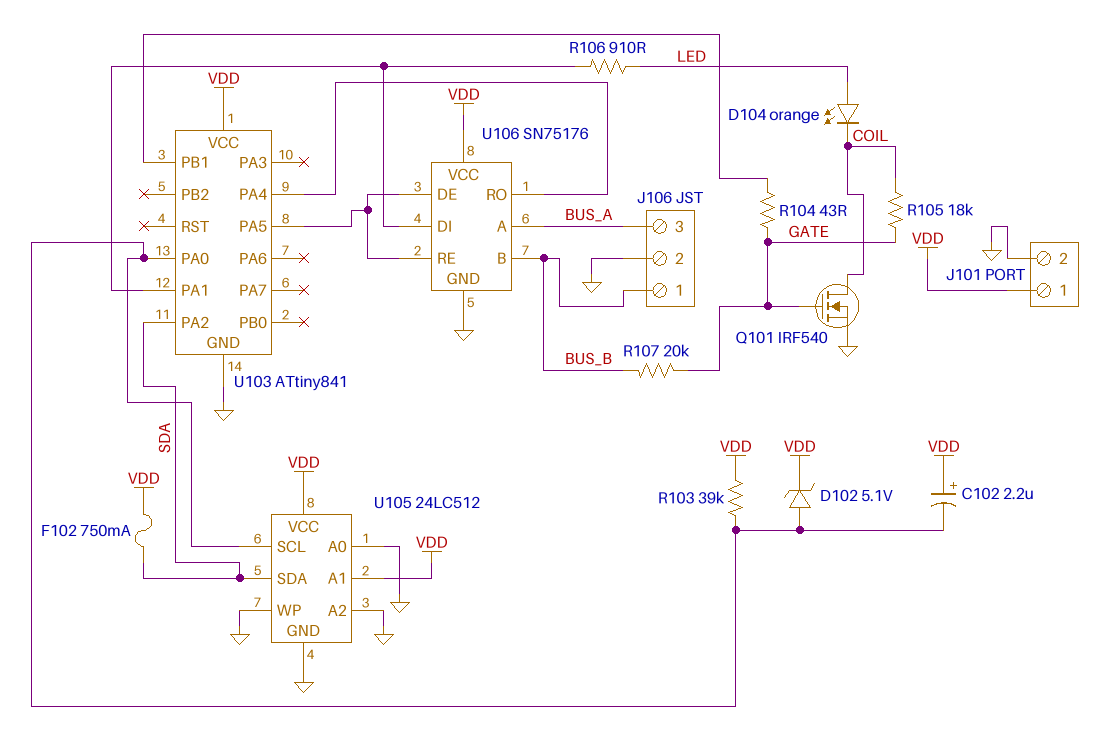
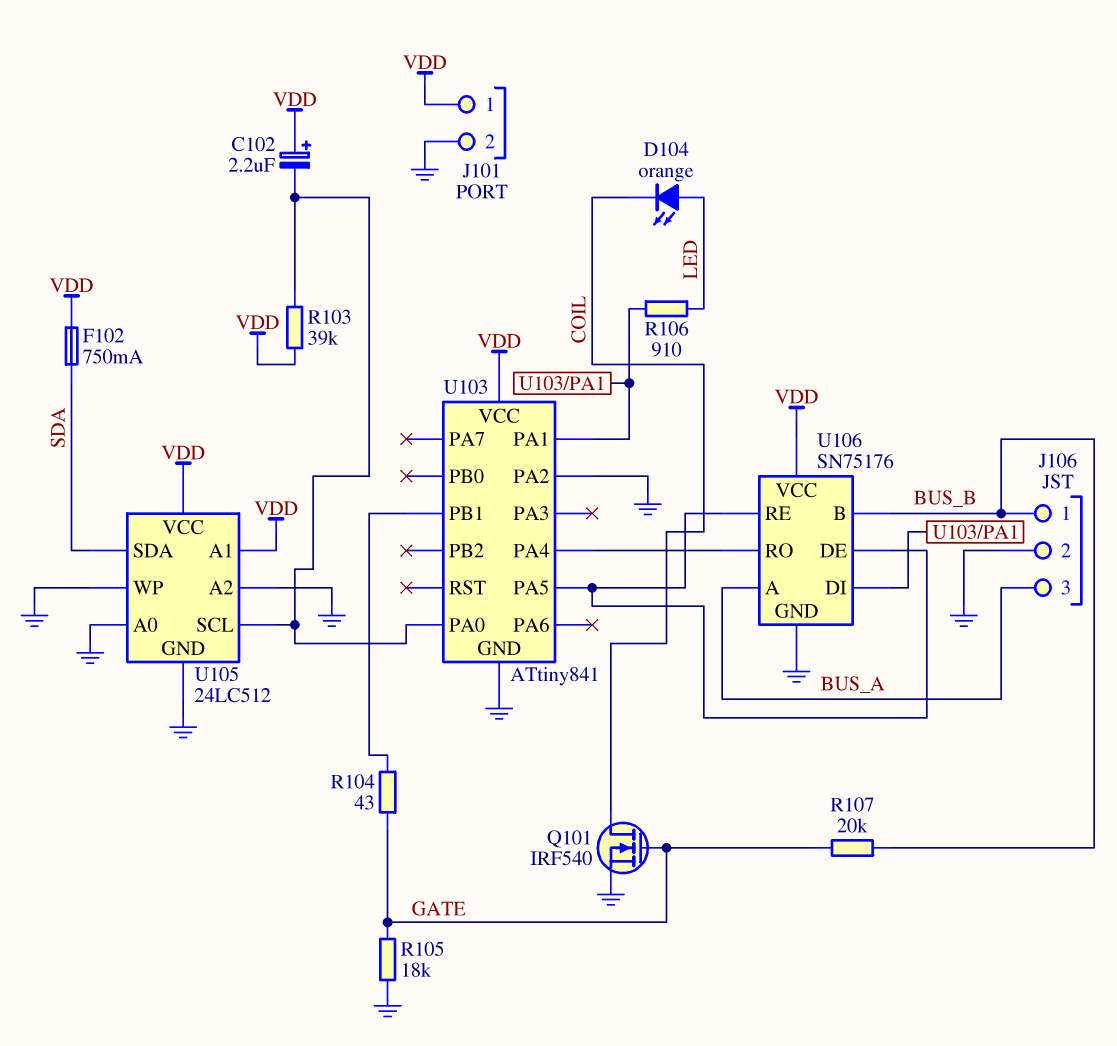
D102: zener 5.1V (A U103/PA0, K VDD) -> none
R105: 18k (COIL, GATE) -> 18k (GATE, GND)
U103 pin PA2: SDA -> GND

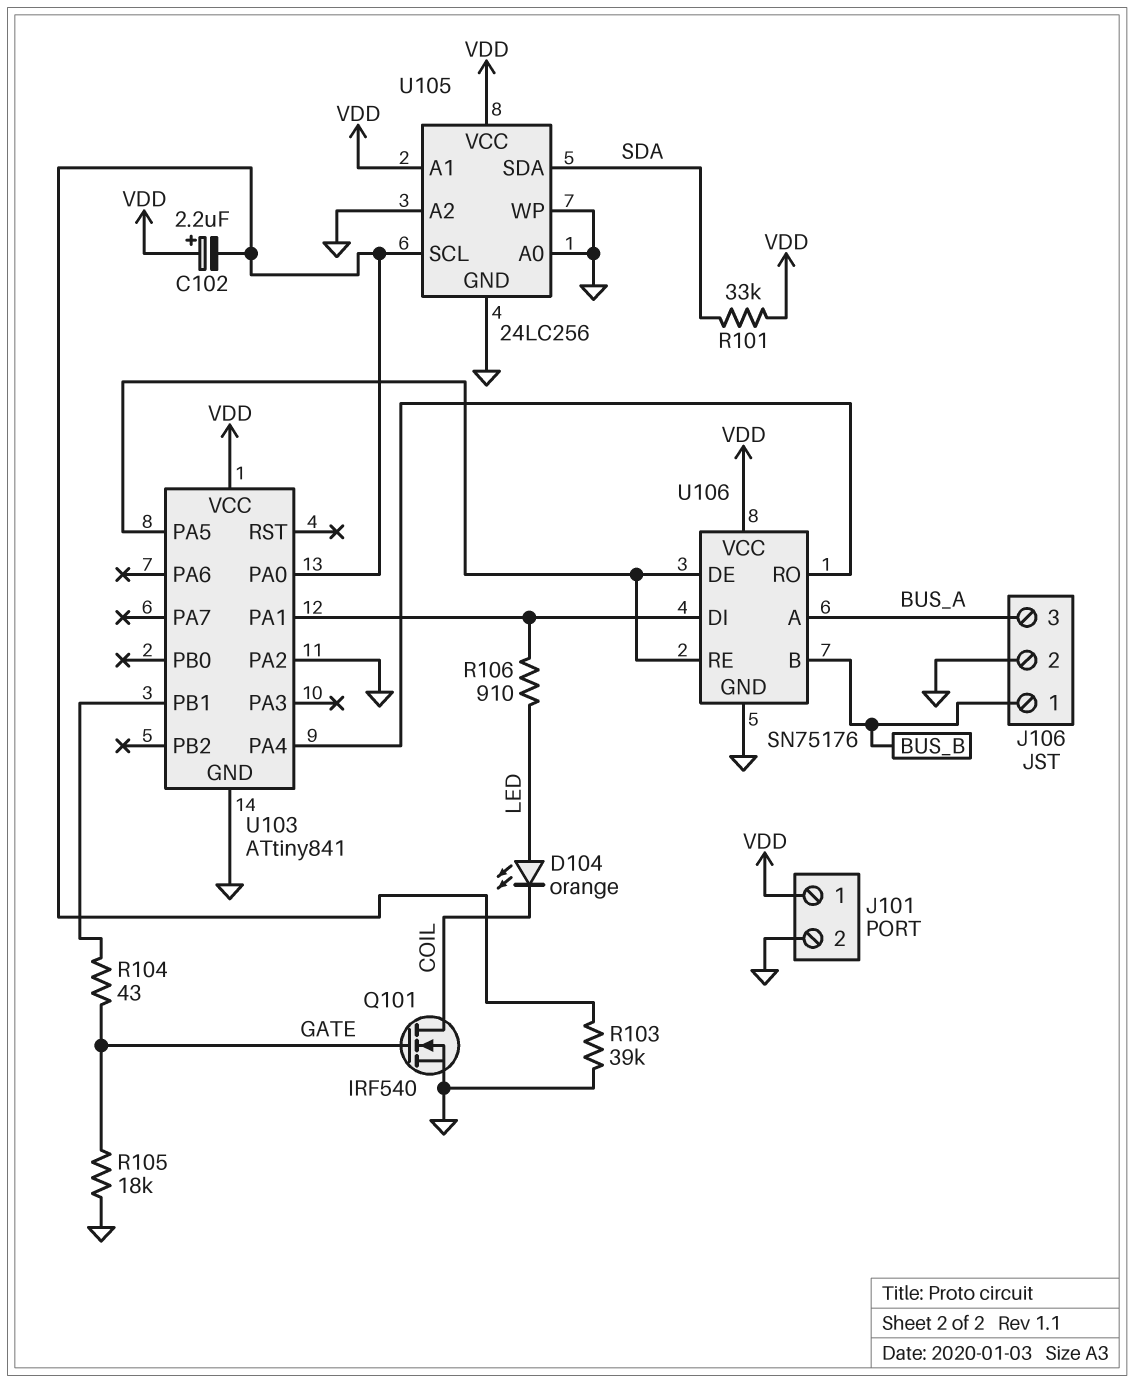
F102: 750mA (SDA, VDD) -> none
R101: none -> 33k (SDA, VDD)
R103: 39k (U103/PA0, VDD) -> 39k (GND, U103/PA0)
R107: 20k (BUS_B, GATE) -> none
U105: 24LC512 -> 24LC256

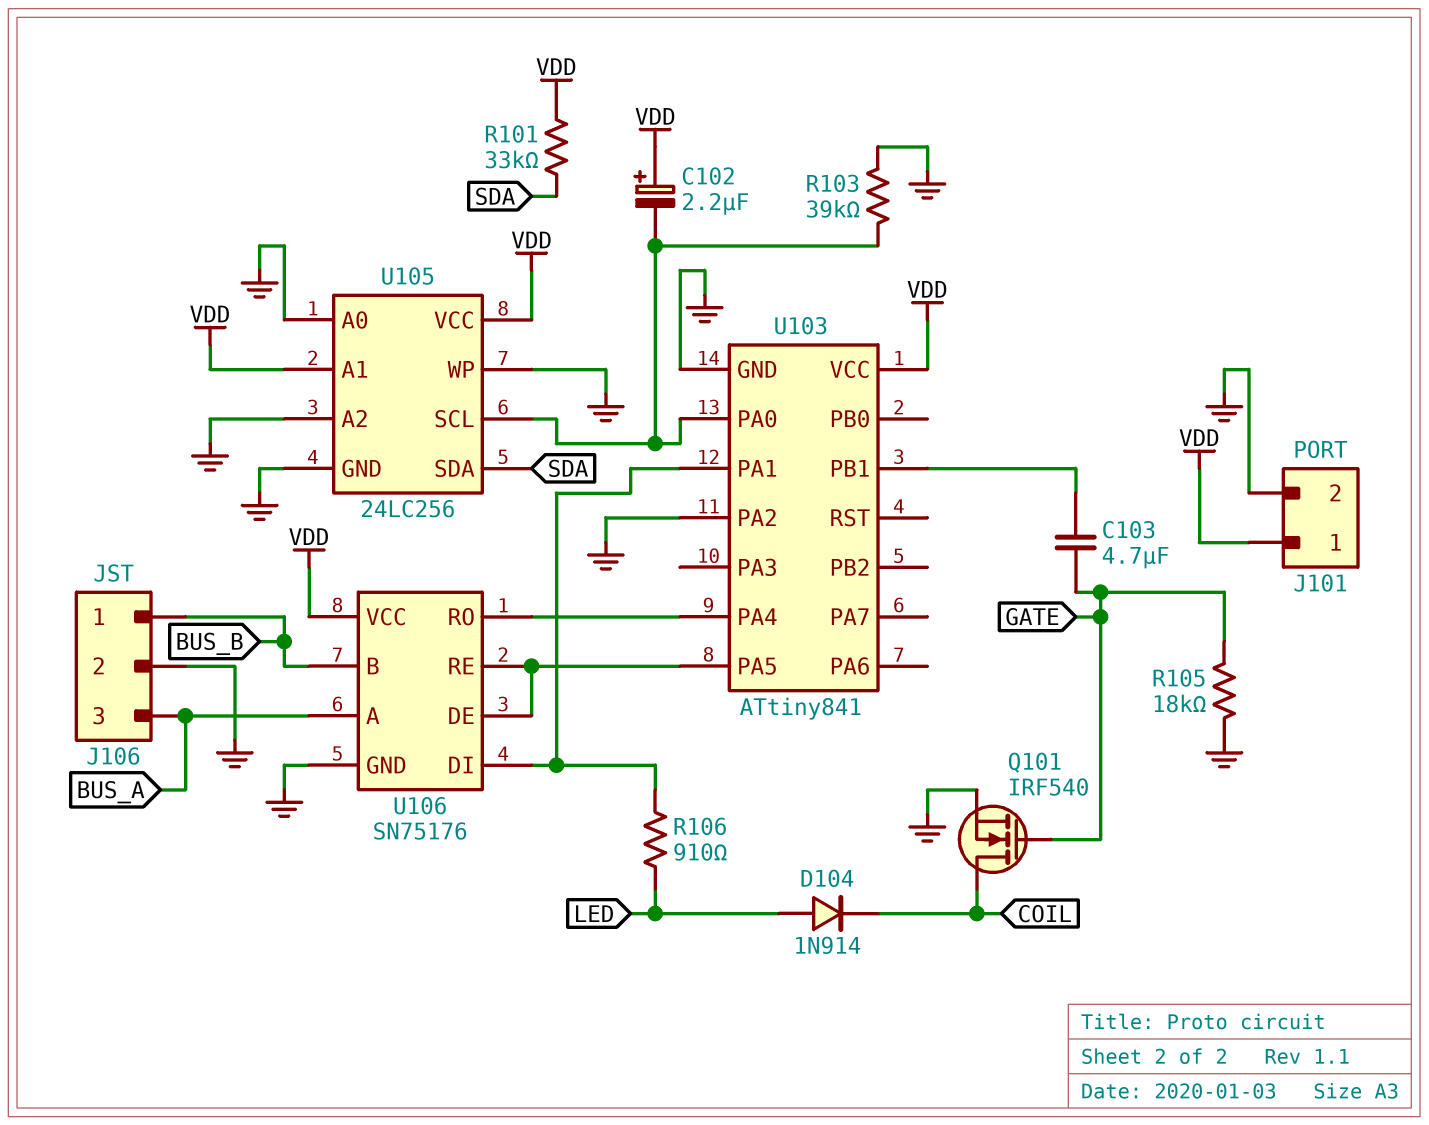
C103: none -> 4.7uF (GATE, U103/PB1)
D104: LED orange (A LED, K COIL) -> diode 1N914 (A LED, K COIL)
R104: 43 (GATE, U103/PB1) -> none

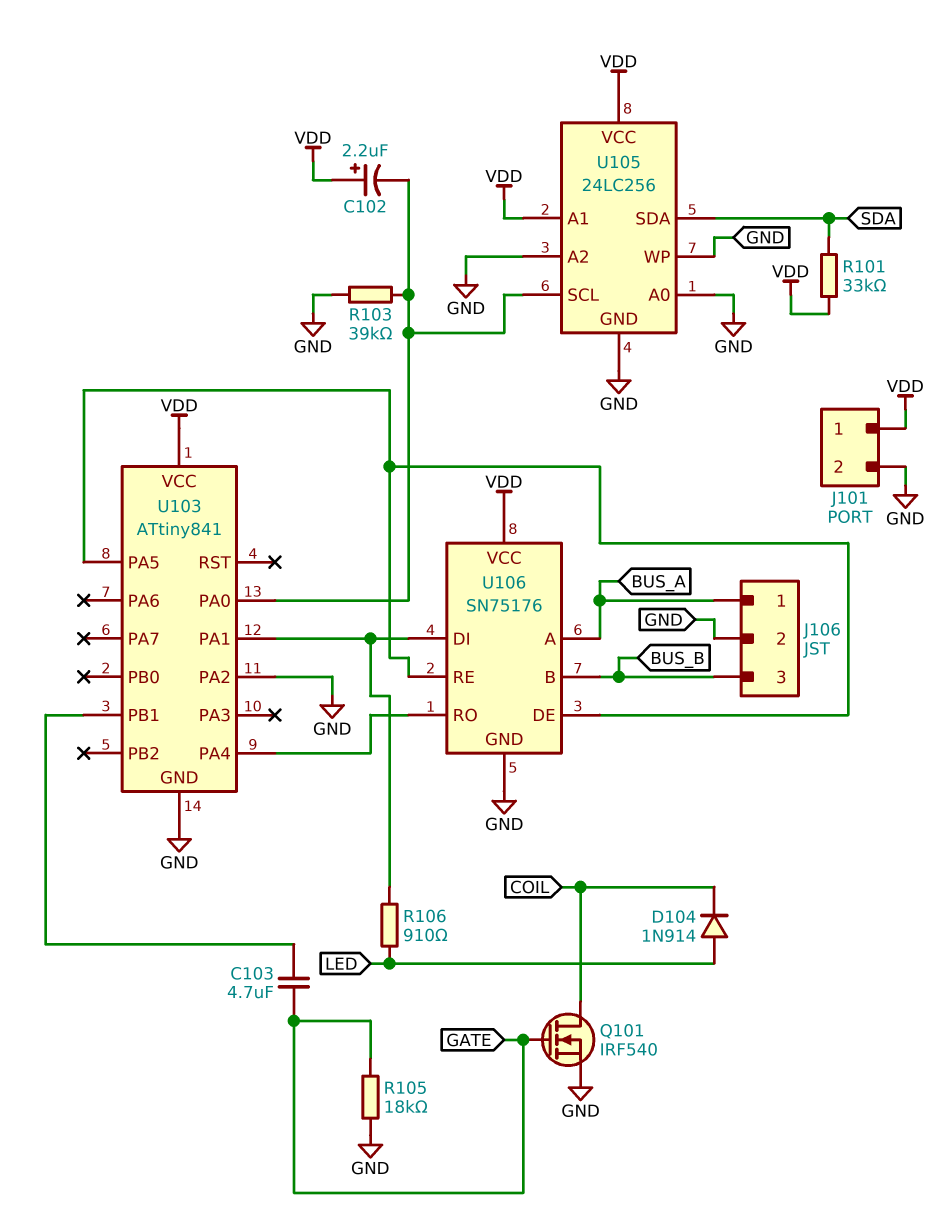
J106 pin 1: BUS_B -> BUS_A
J106 pin 3: BUS_A -> BUS_B

